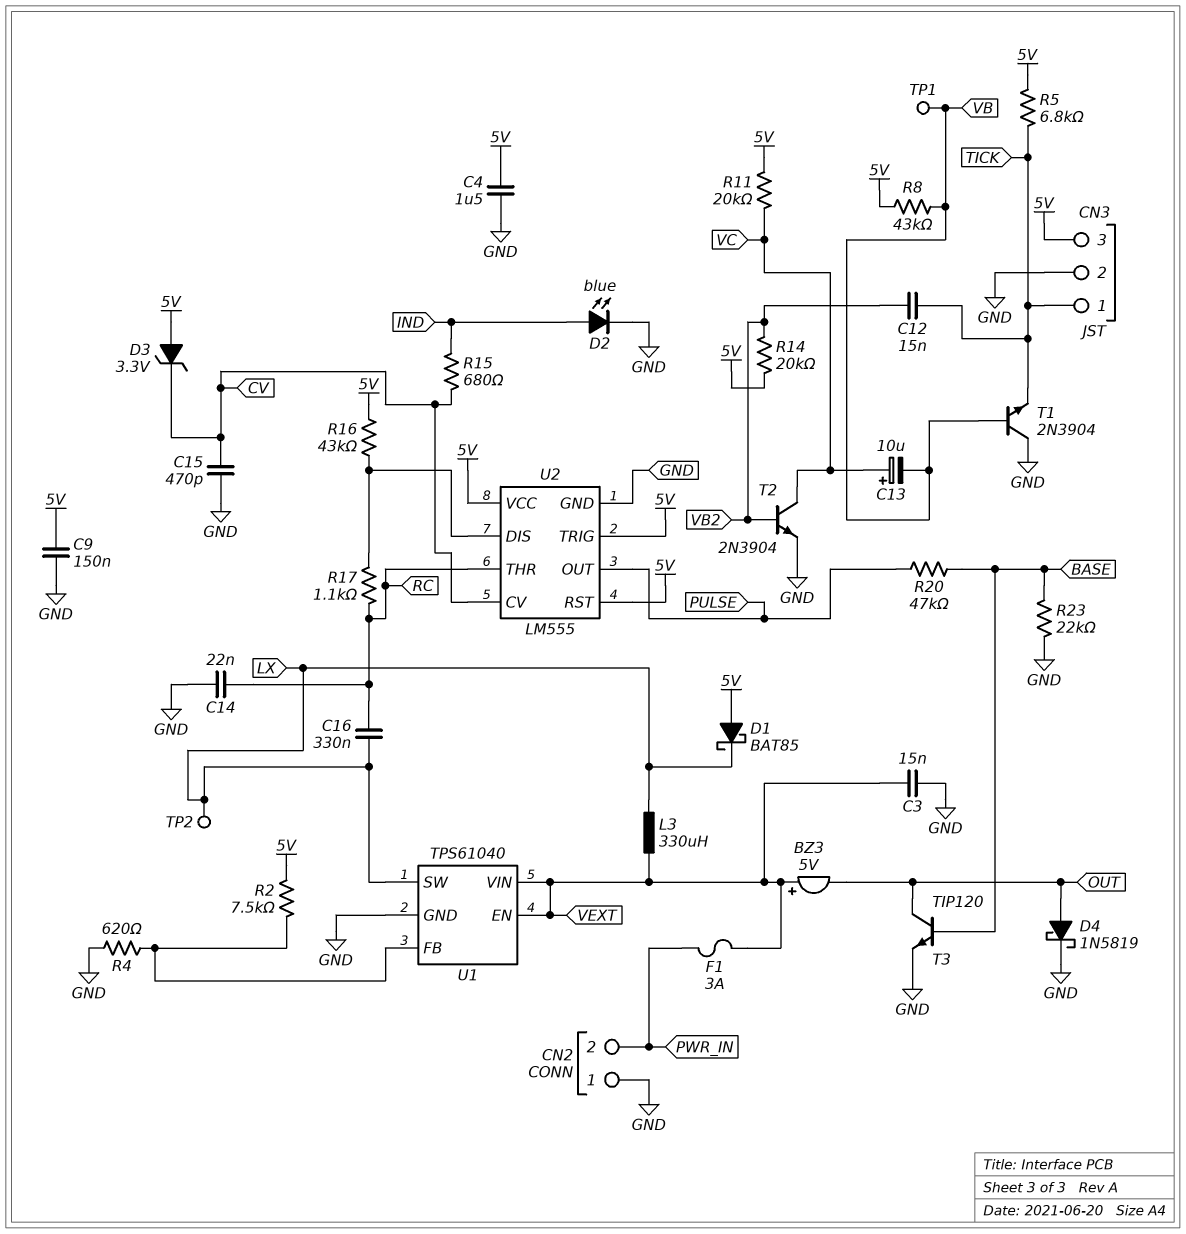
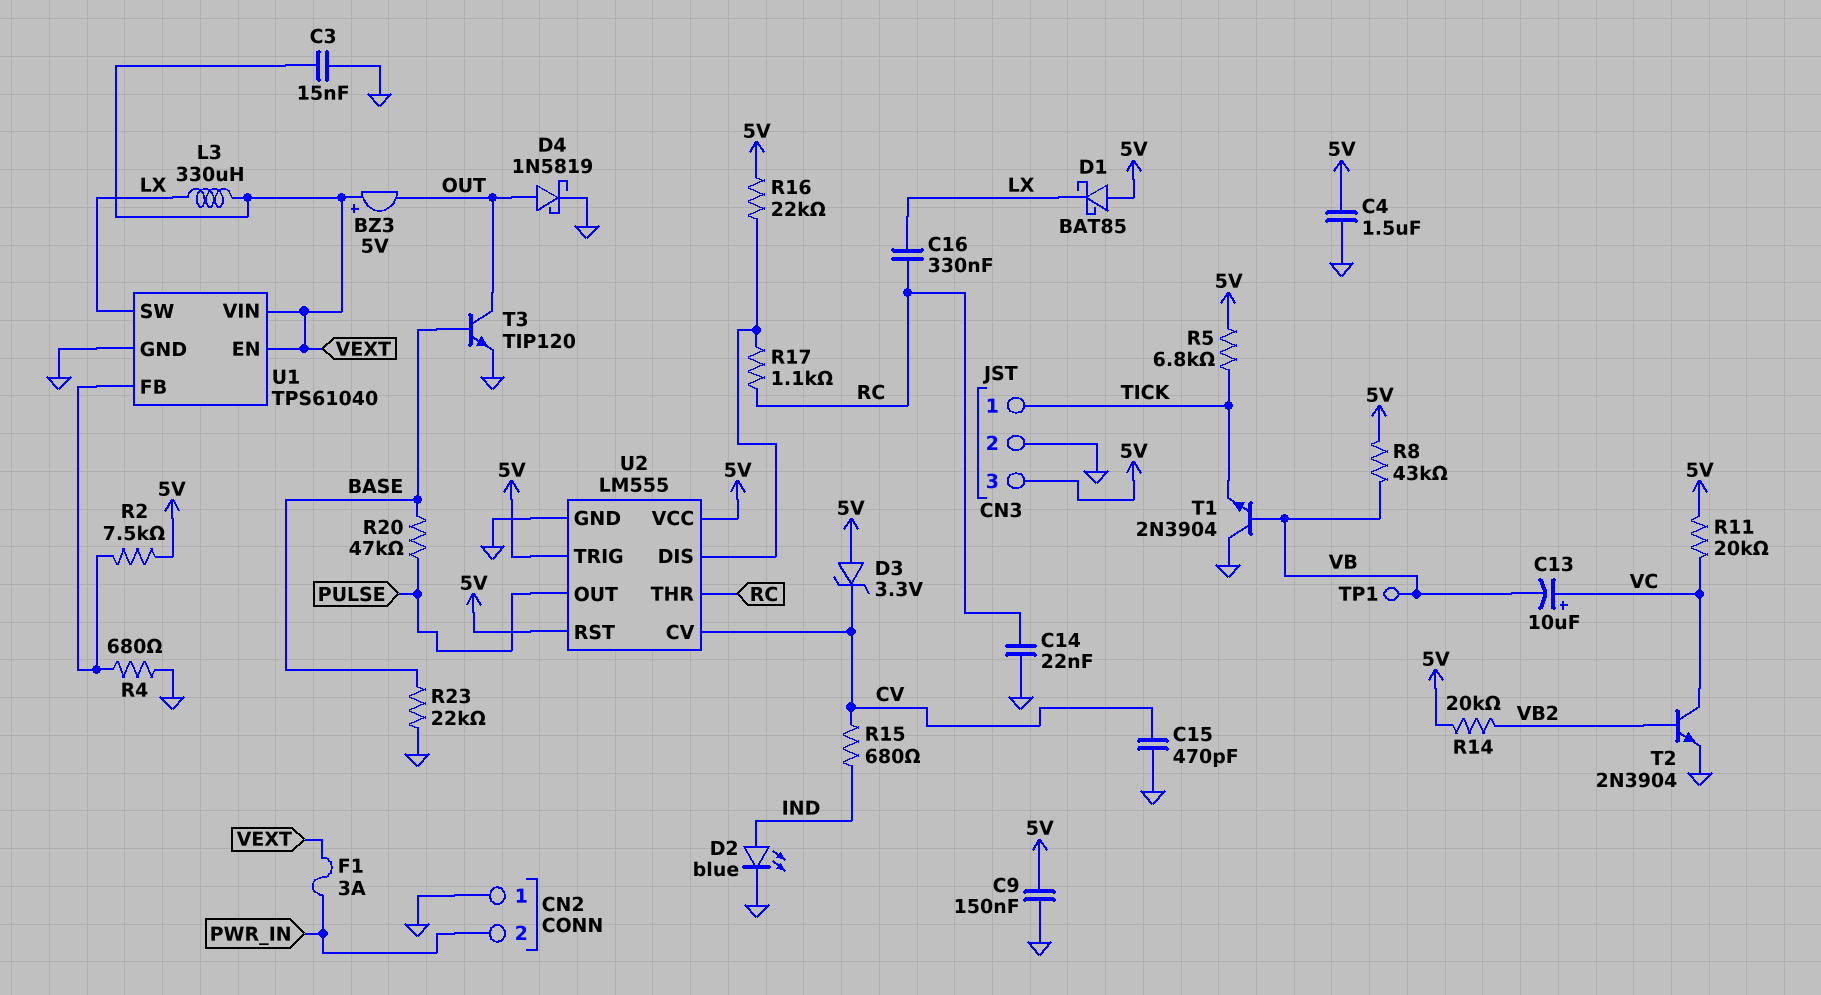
C12: 15nF (TICK, VB2) -> none
R4: 620 (GND, U1/FB) -> 680 (GND, U1/FB)
R16: 43k (5V, U2/DIS) -> 22k (5V, U2/DIS)
TP2: test point (LX) -> none

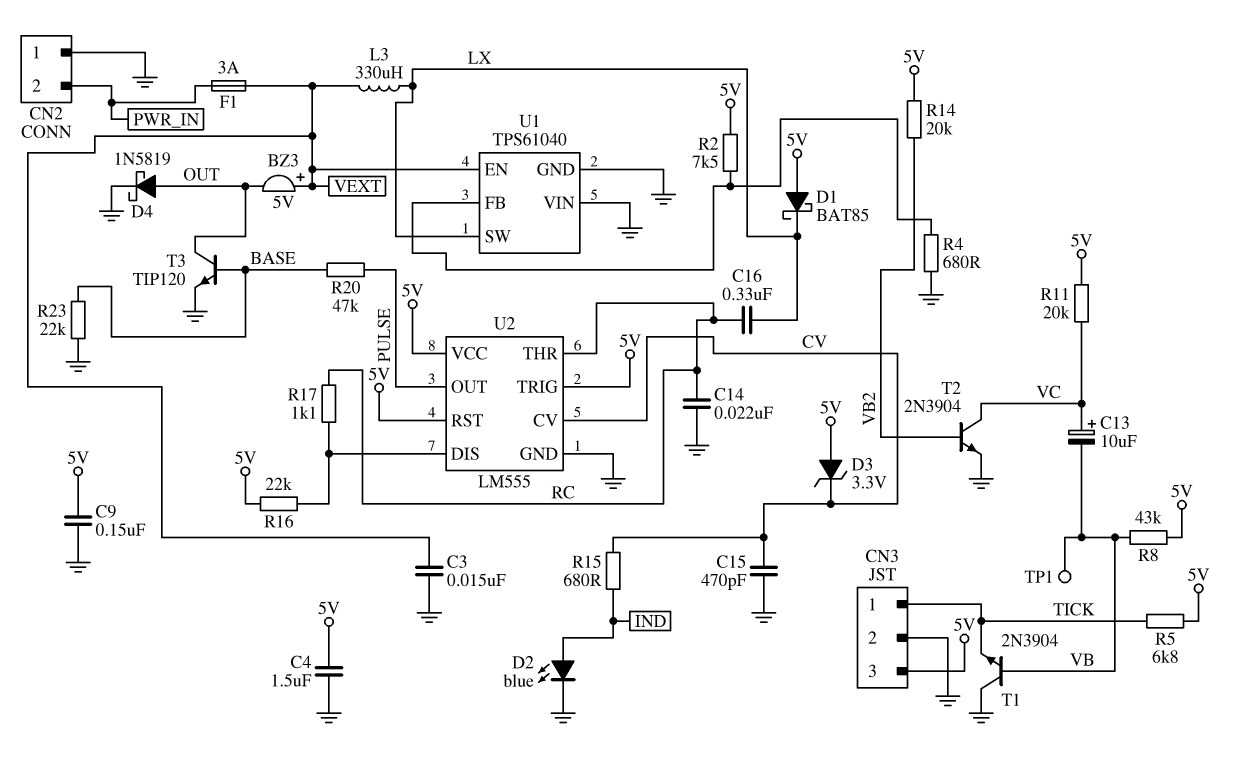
U1 pin VIN: VEXT -> GND

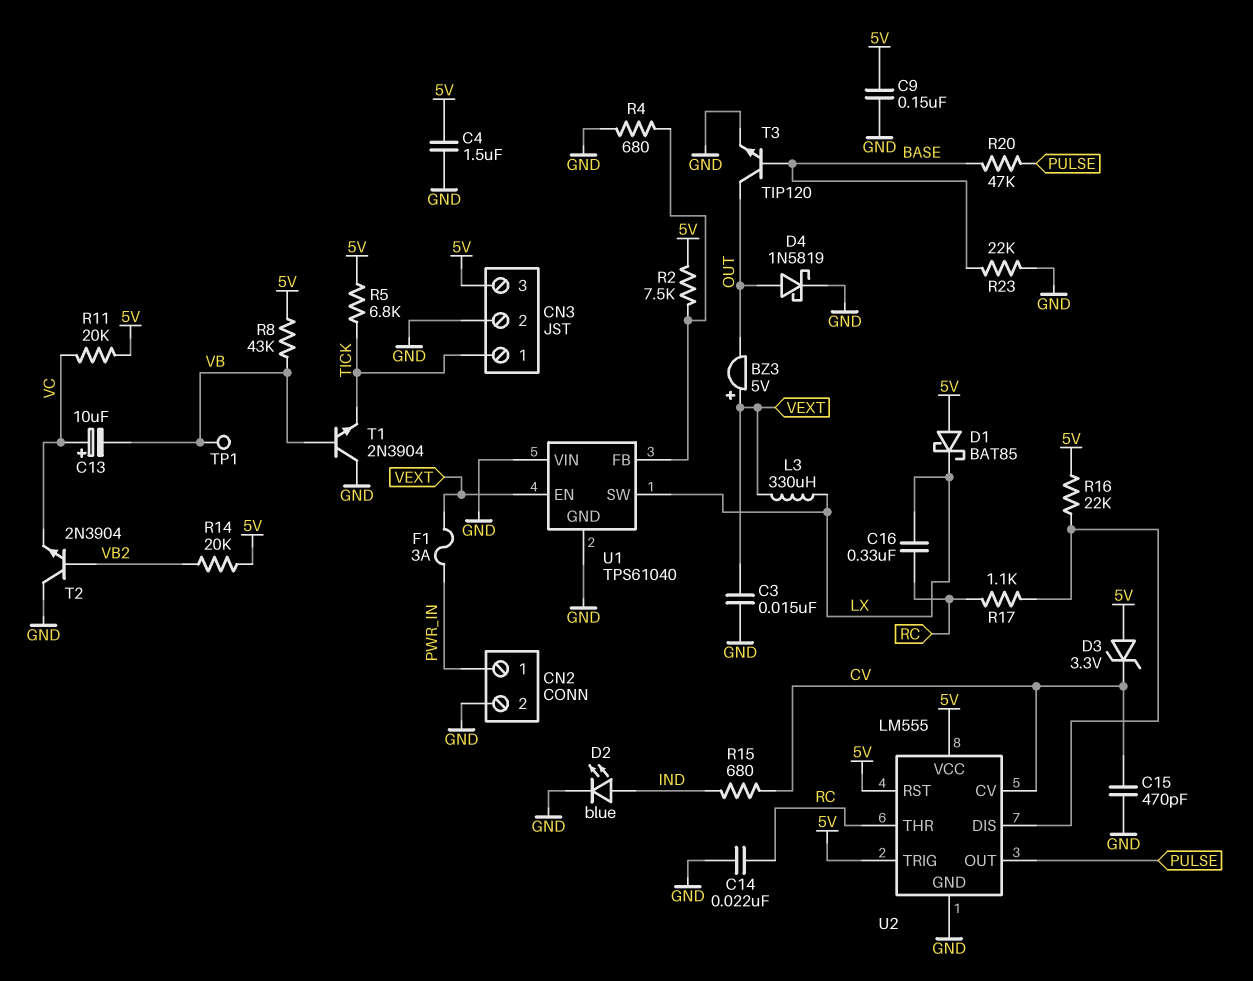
CN2 pin 1: GND -> PWR_IN
CN2 pin 2: PWR_IN -> GND
T2: NPN 2N3904 (B VB2, C VC, E GND) -> NPN 2N3904 (B VB2, C GND, E VC)

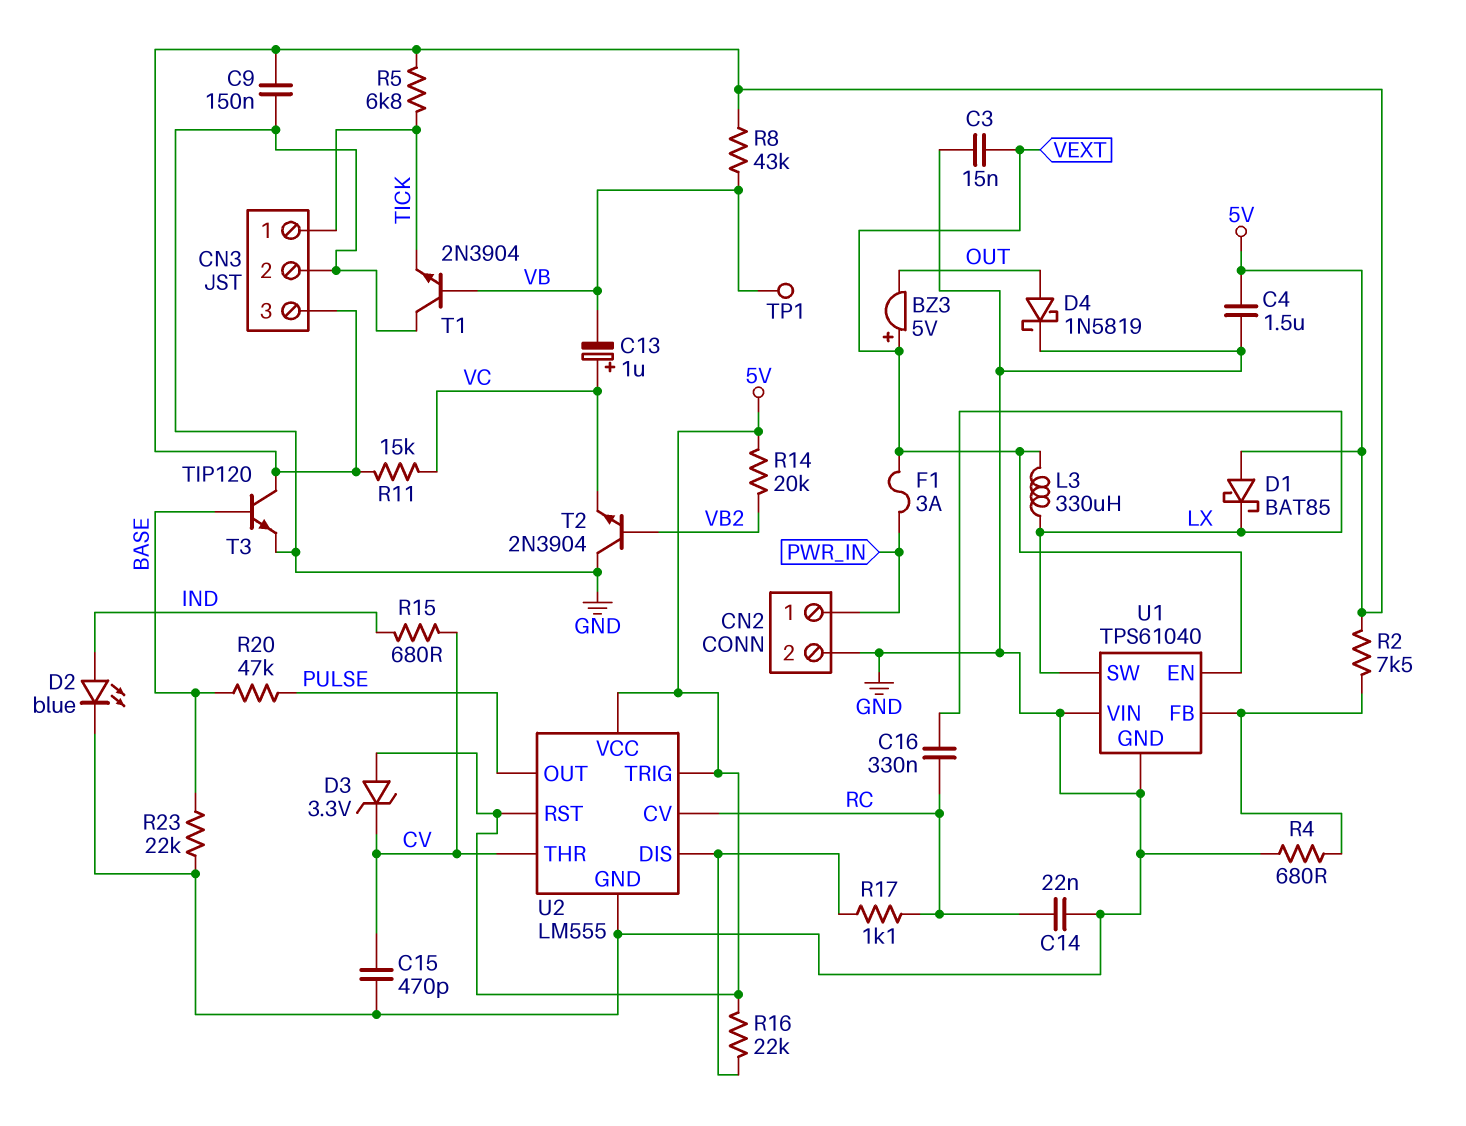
C13: 10uF (plus VC, minus VB) -> 1uF (plus VC, minus VB)
R11: 20k (5V, VC) -> 15k (5V, VC)
T3: NPN TIP120 (B BASE, C OUT, E GND) -> NPN TIP120 (B BASE, C 5V, E GND)
U2 pin CV: CV -> RC
U2 pin THR: RC -> CV

